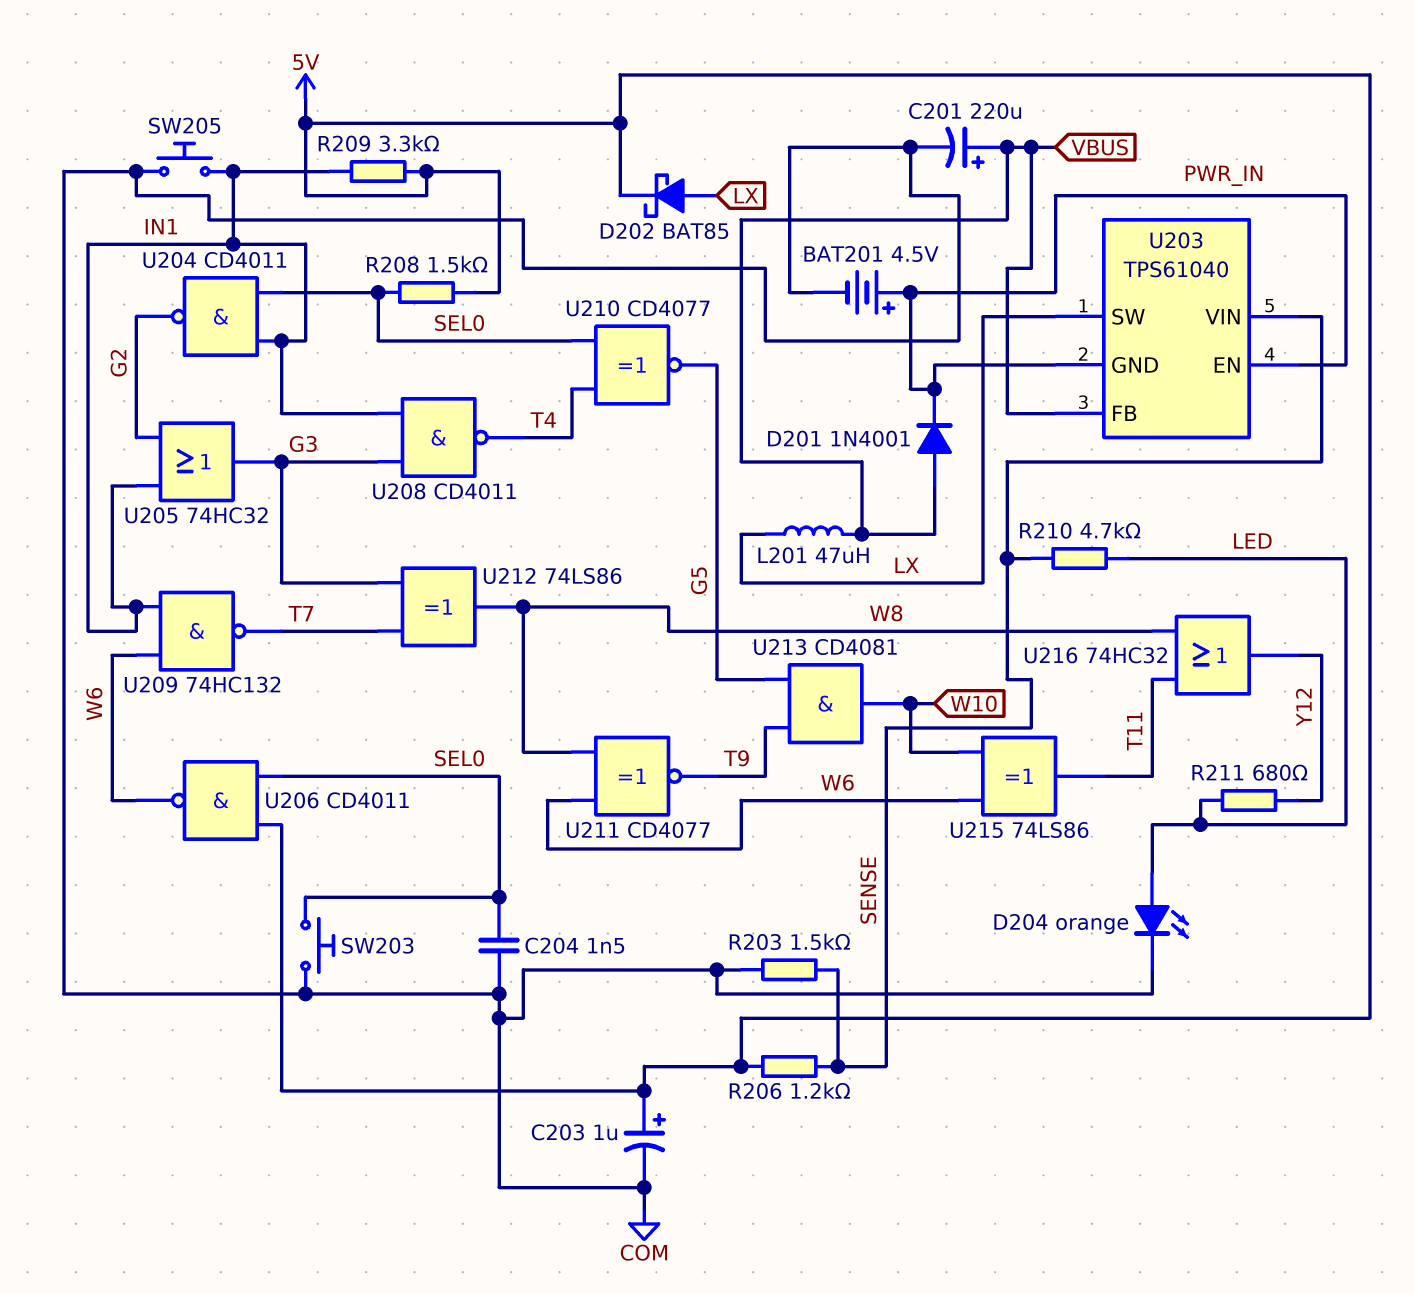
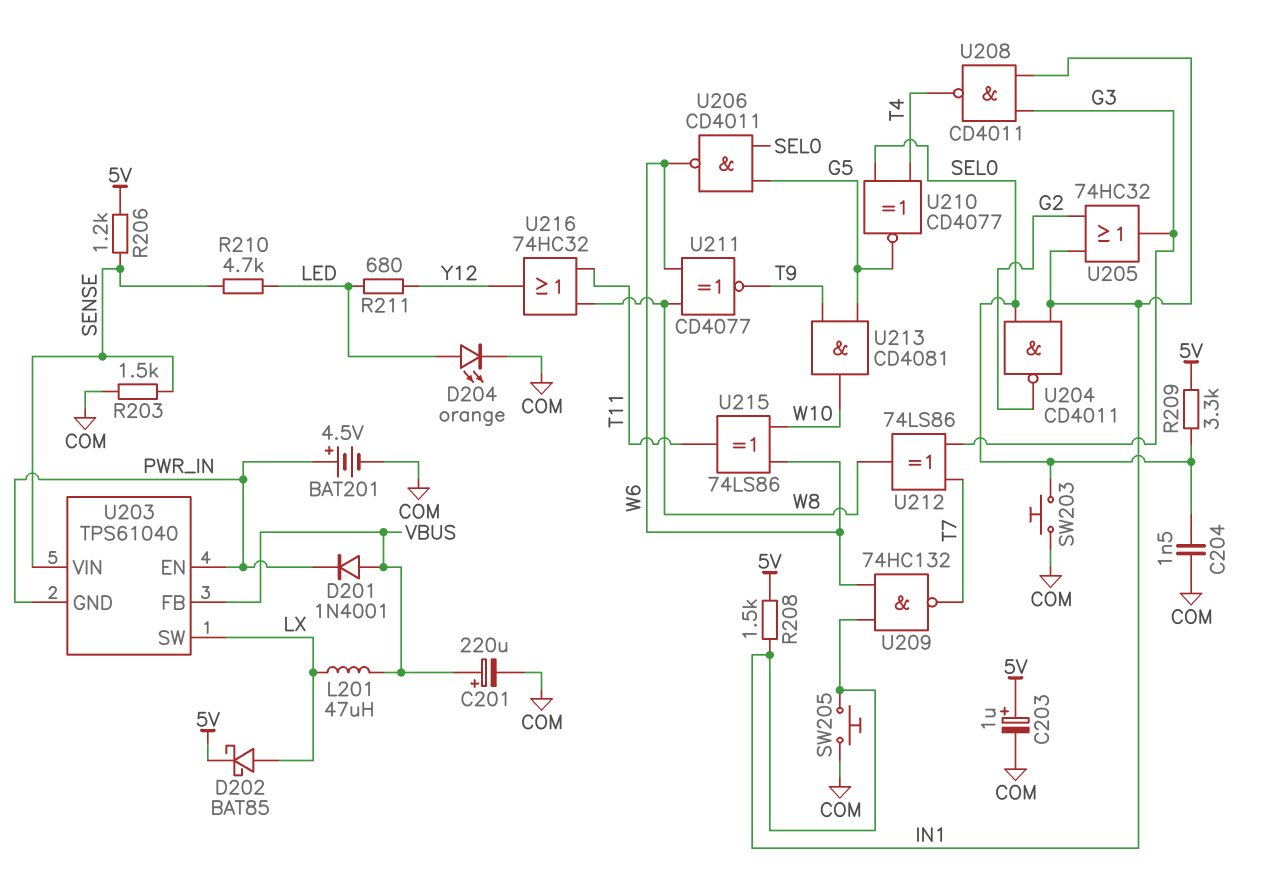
R208: 1.5k (5V, SEL0) -> 1.5k (5V, IN1)
R209: 3.3k (5V, IN1) -> 3.3k (5V, SEL0)
U206: NAND CD4011 (in 5V, in SEL0, out W6) -> NAND CD4011 (in G5, in SEL0, out W6)

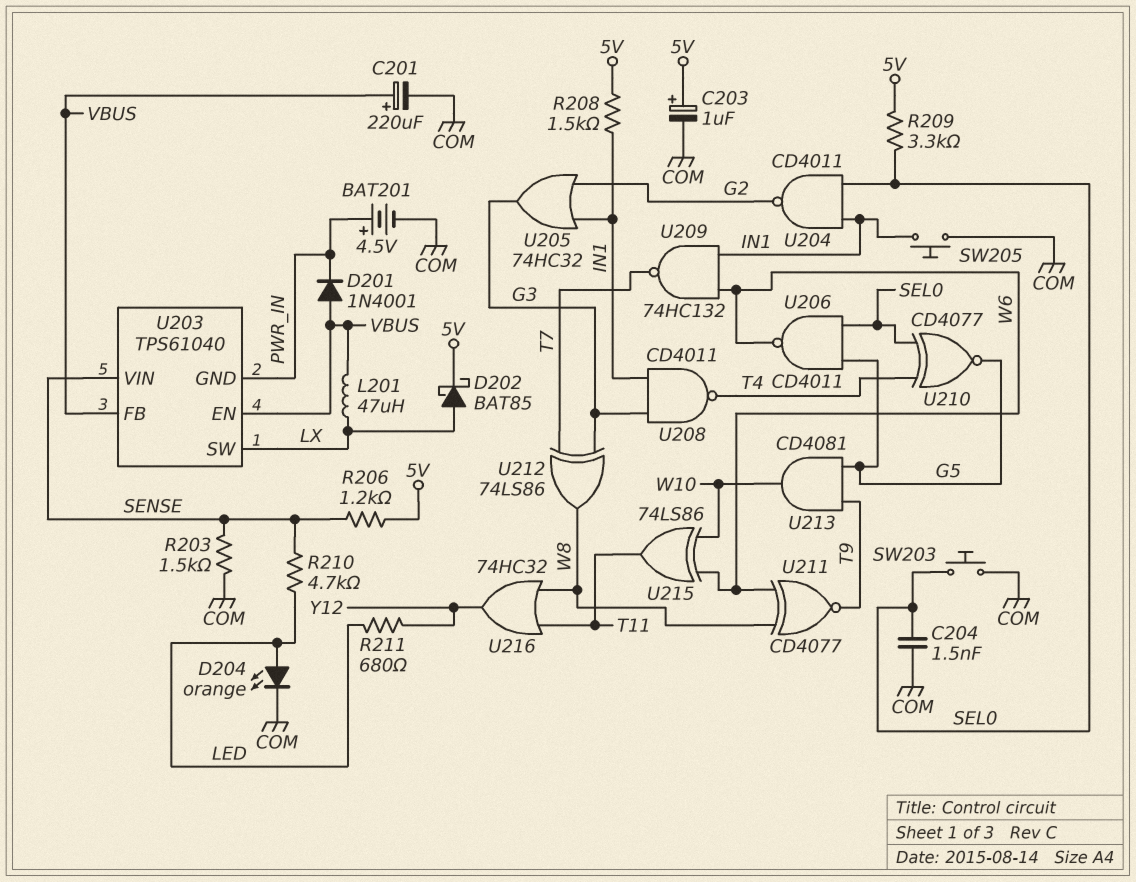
U203 pin EN: PWR_IN -> VBUS

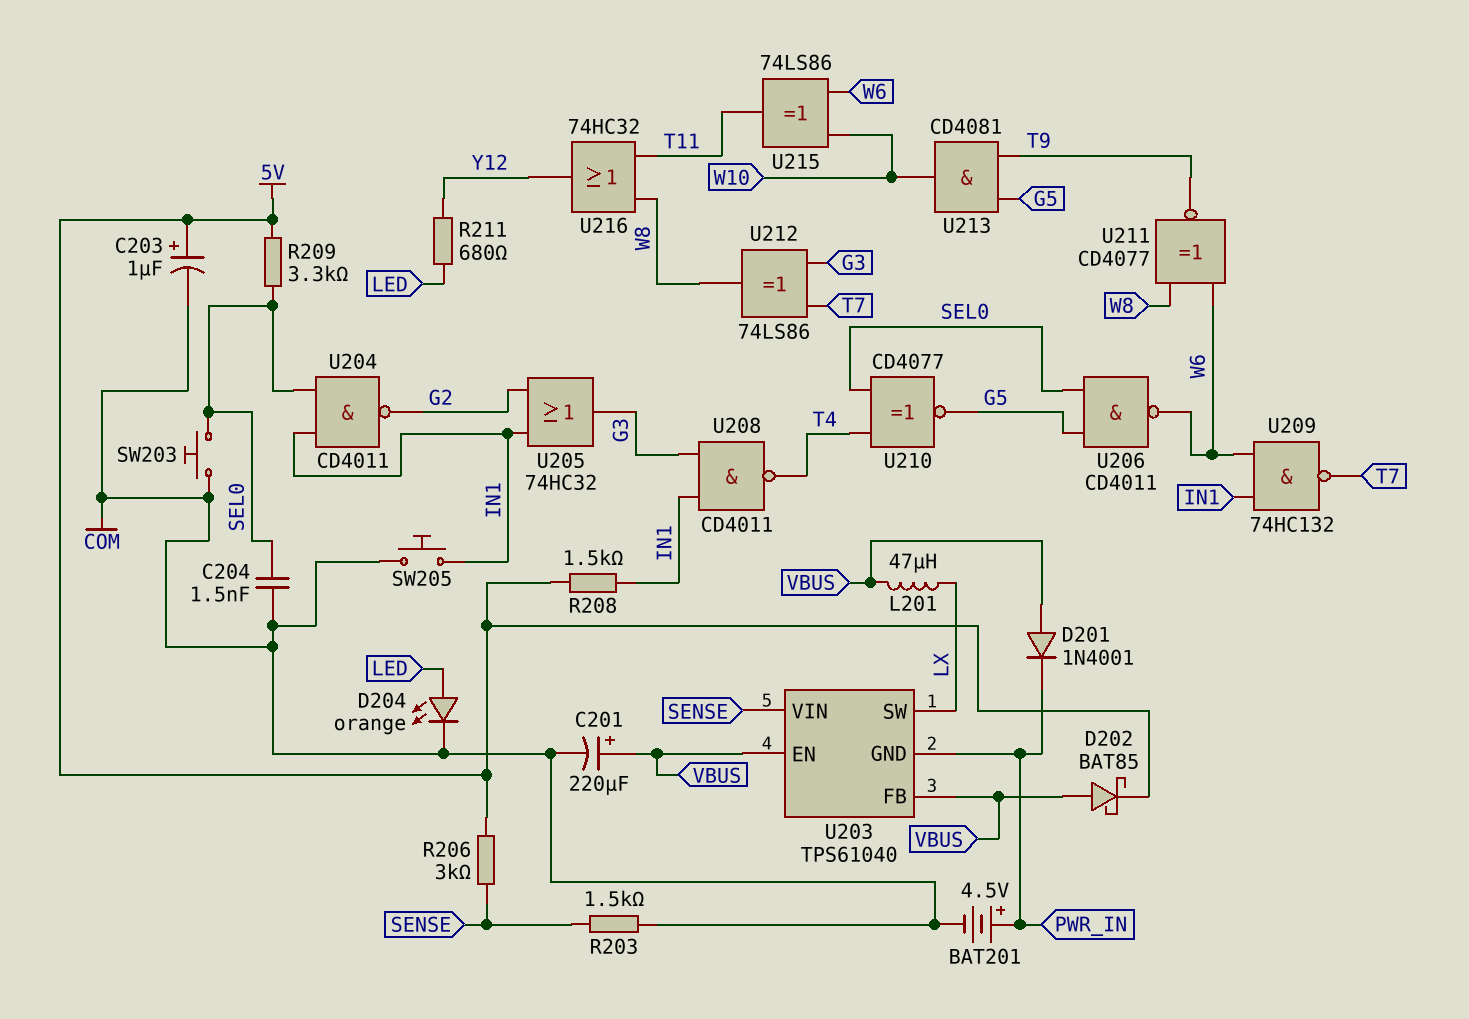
D202: schottky BAT85 (A LX, K 5V) -> schottky BAT85 (A VBUS, K 5V)
R206: 1.2k (5V, SENSE) -> 3k (5V, SENSE)
R210: 4.7k (LED, SENSE) -> none

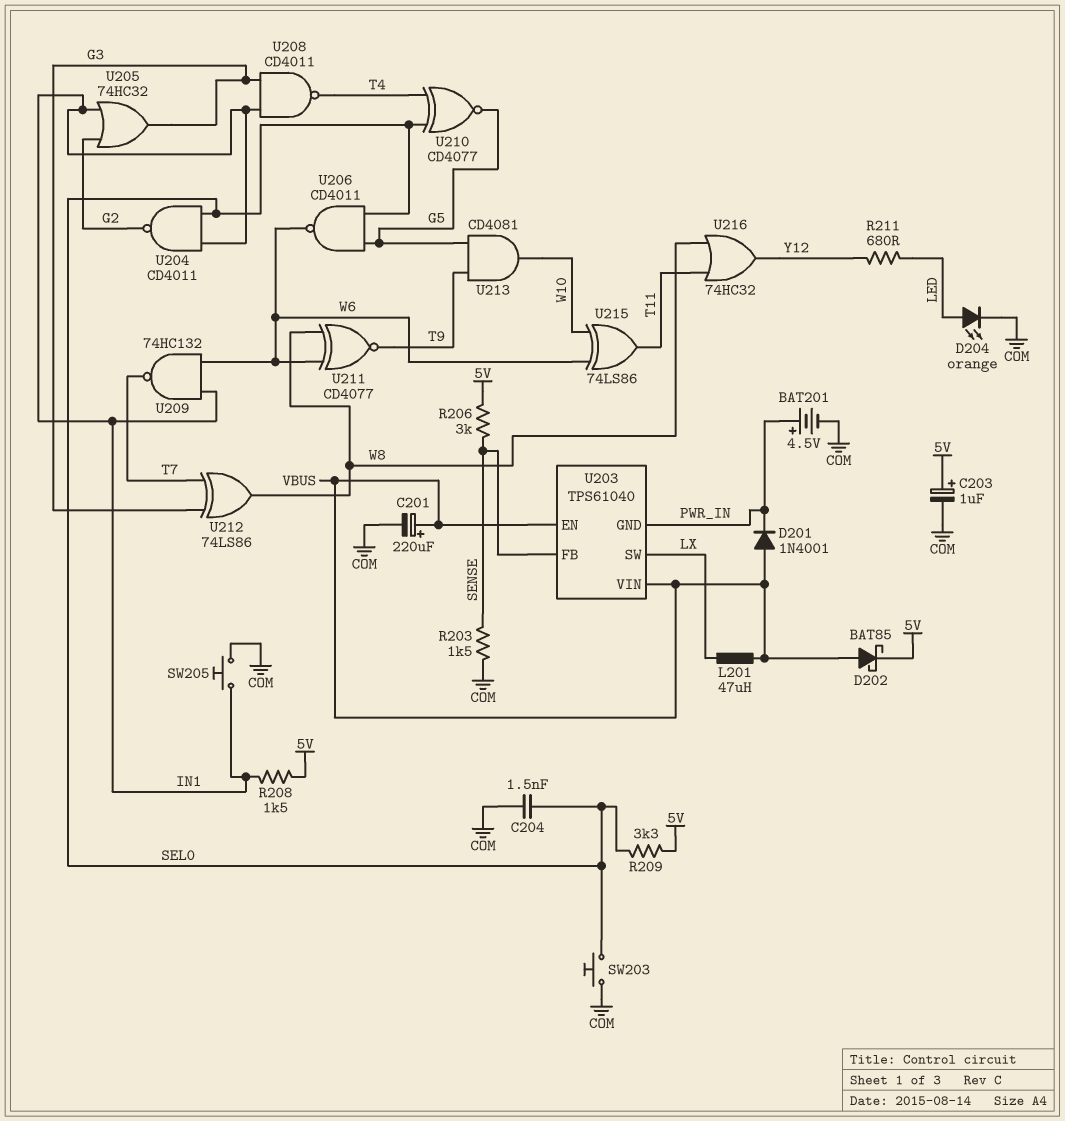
U203 pin FB: VBUS -> SENSE
U203 pin VIN: SENSE -> VBUS

